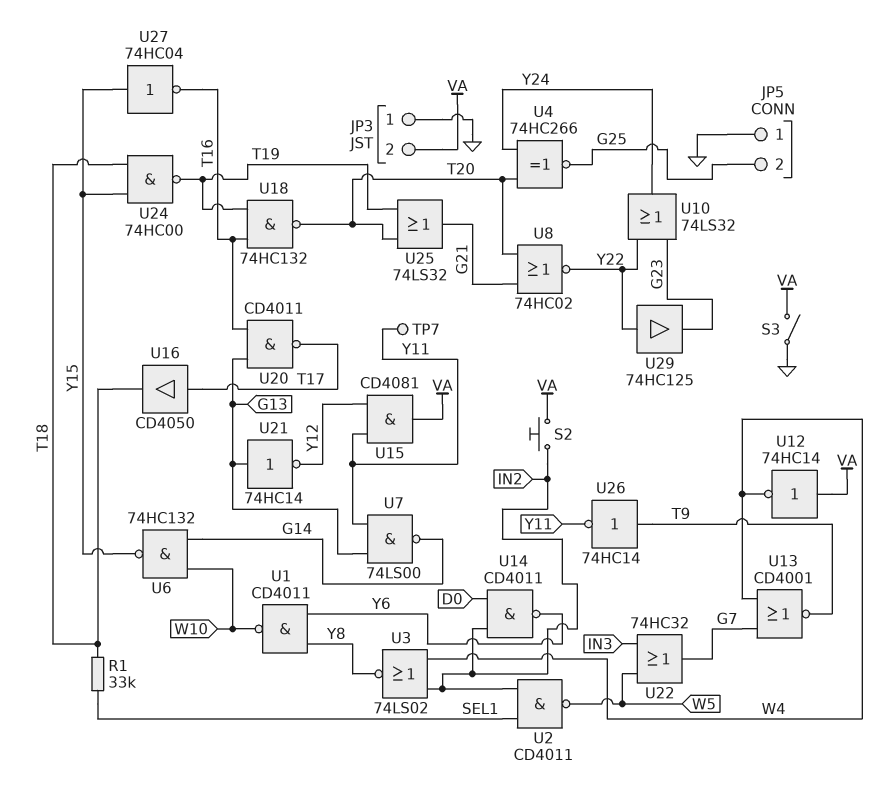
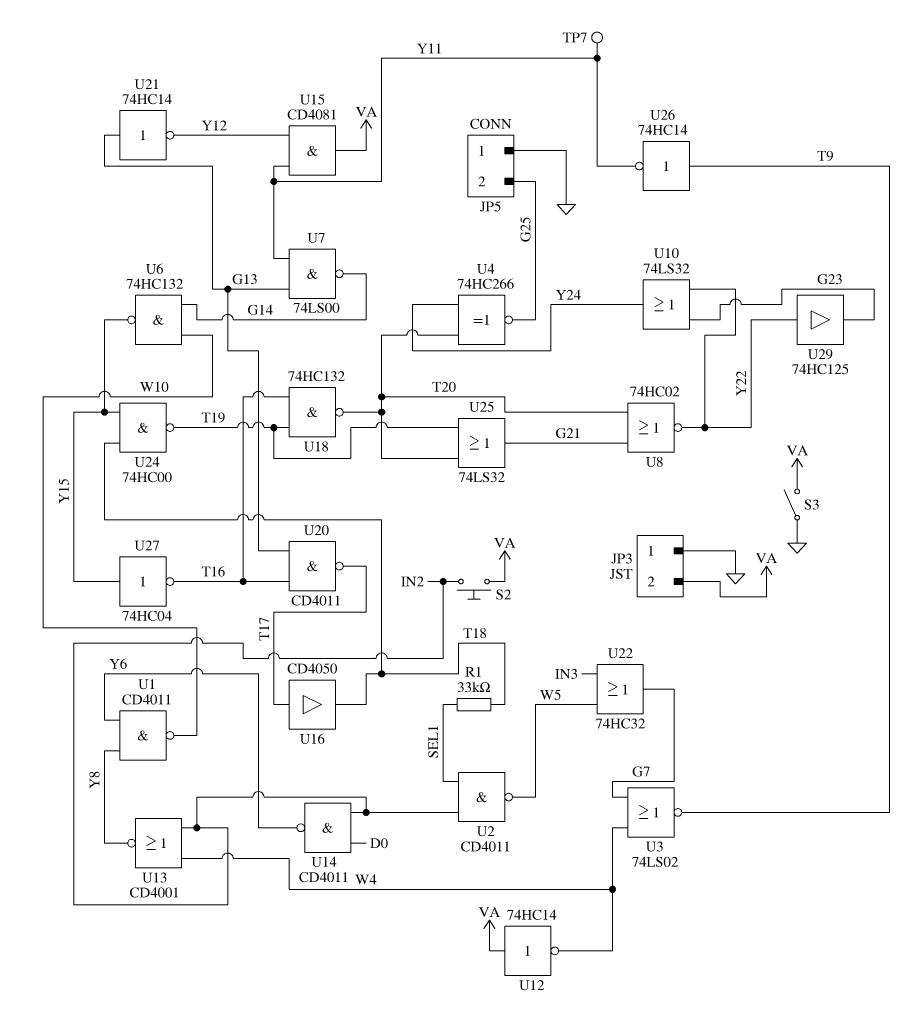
U3: NOR 74LS02 (in IN2, in W4, out Y8) -> NOR 74LS02 (in G7, in W4, out T9)
U13: NOR CD4001 (in G7, in W4, out T9) -> NOR CD4001 (in IN2, in W4, out Y8)

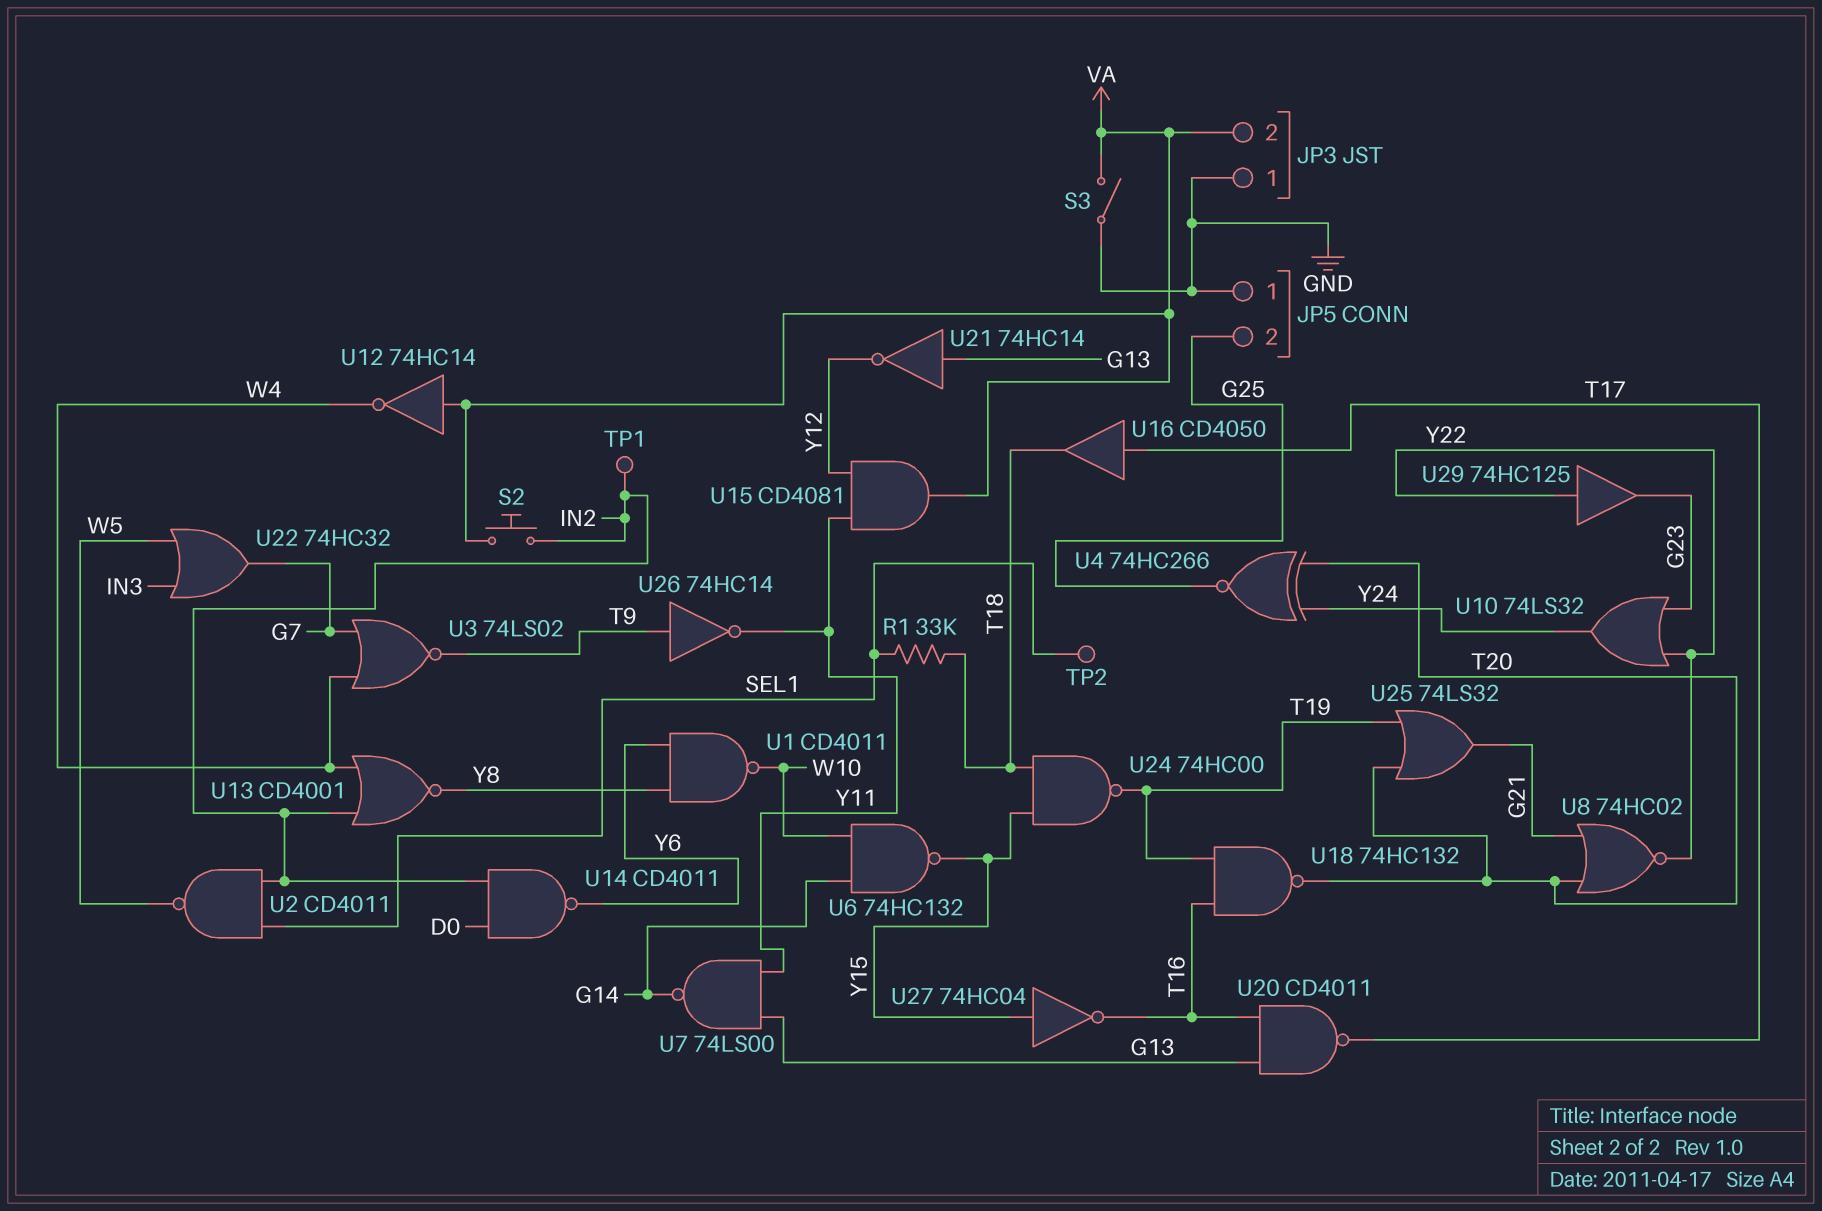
TP1: none -> test point (IN2)
TP2: none -> test point (SEL1)
TP7: test point (Y11) -> none

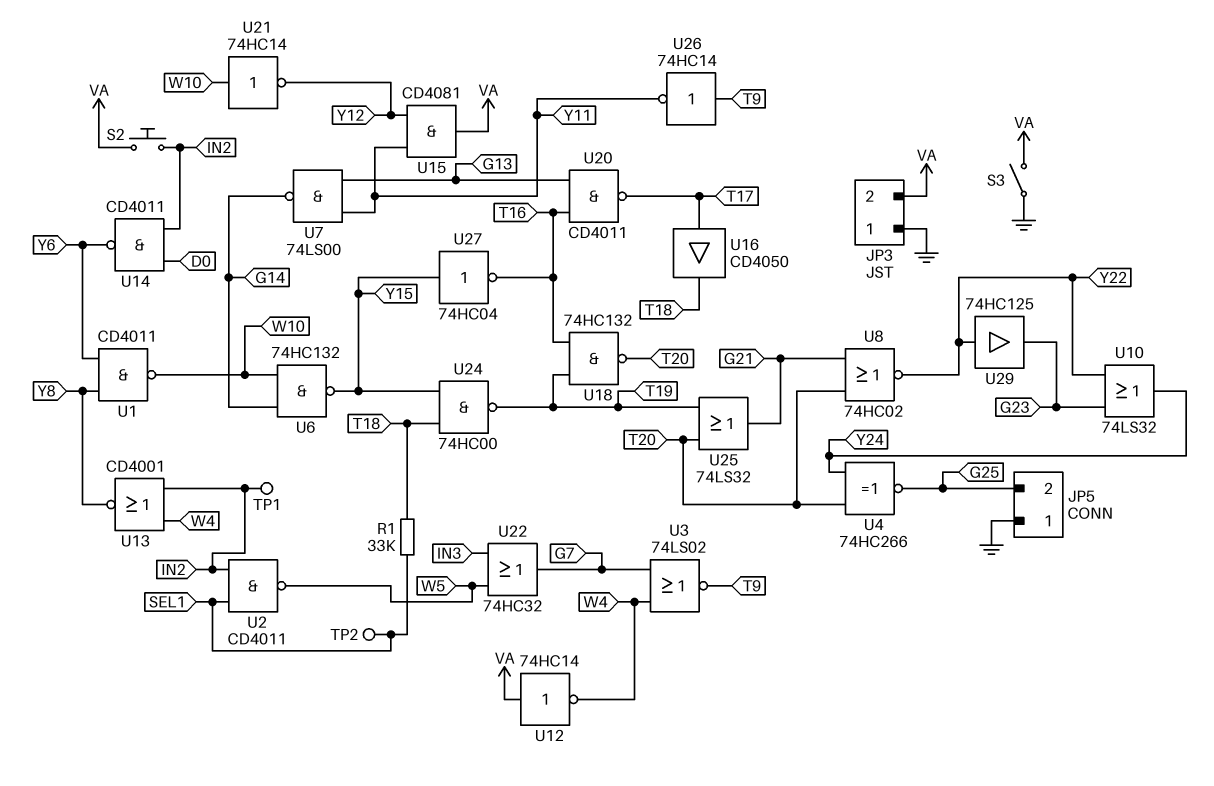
U21: NOT 74HC14 (in G13, out Y12) -> NOT 74HC14 (in W10, out Y12)

